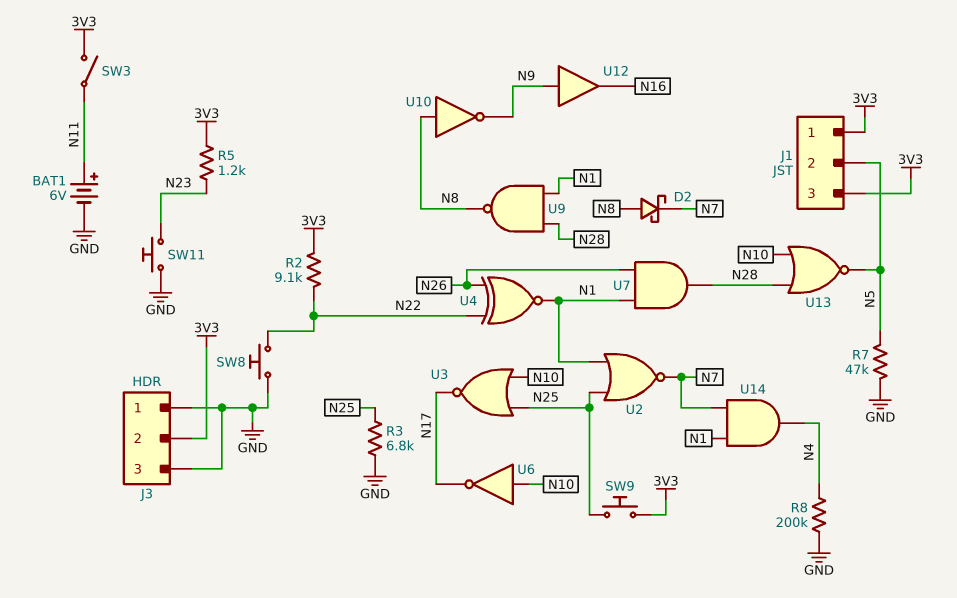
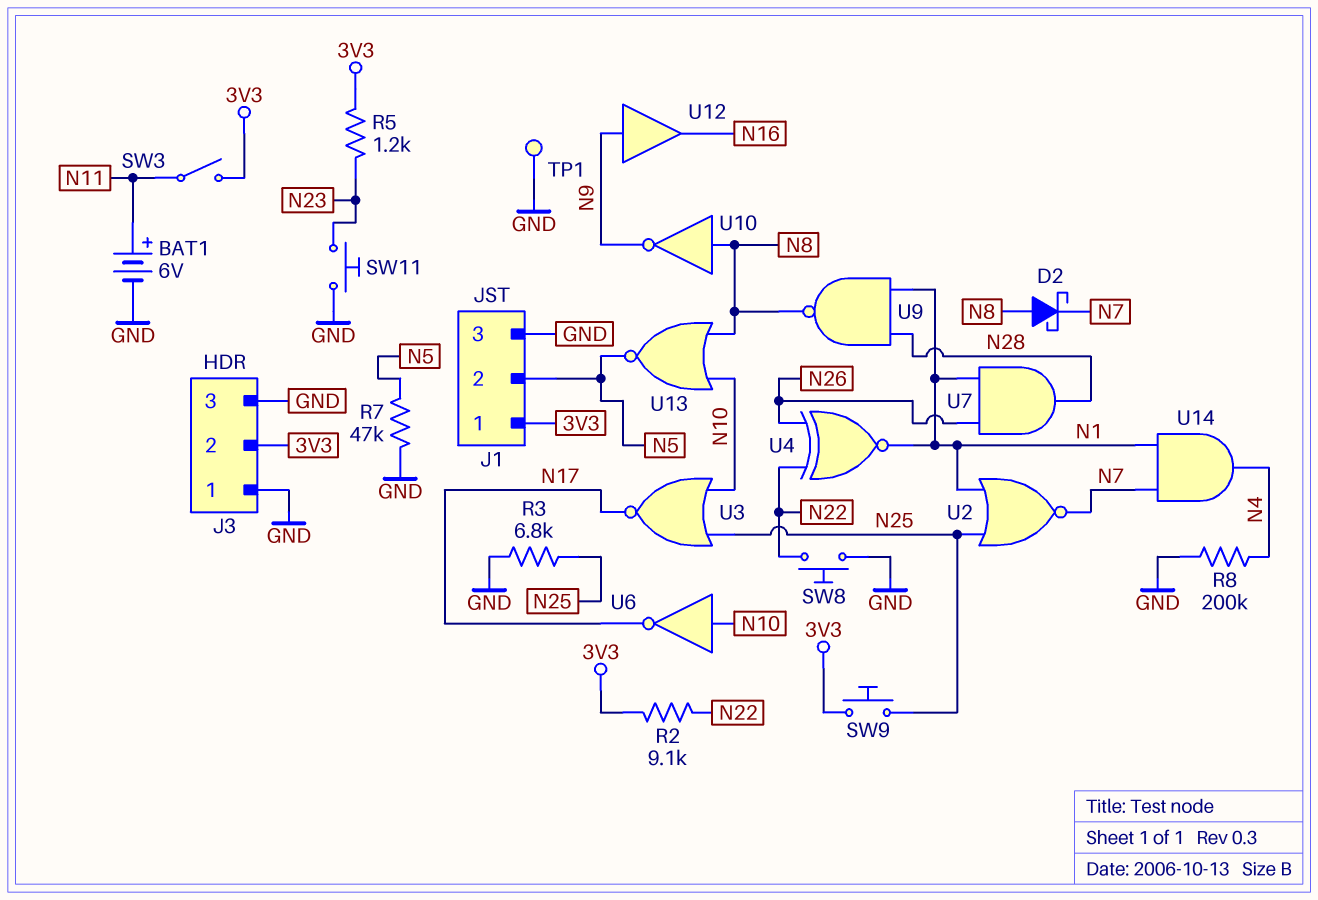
J1 pin 3: 3V3 -> GND
TP1: none -> test point (GND)
U13: NOR (in N10, in N28, out N5) -> NOR (in N8, in N10, out N5)

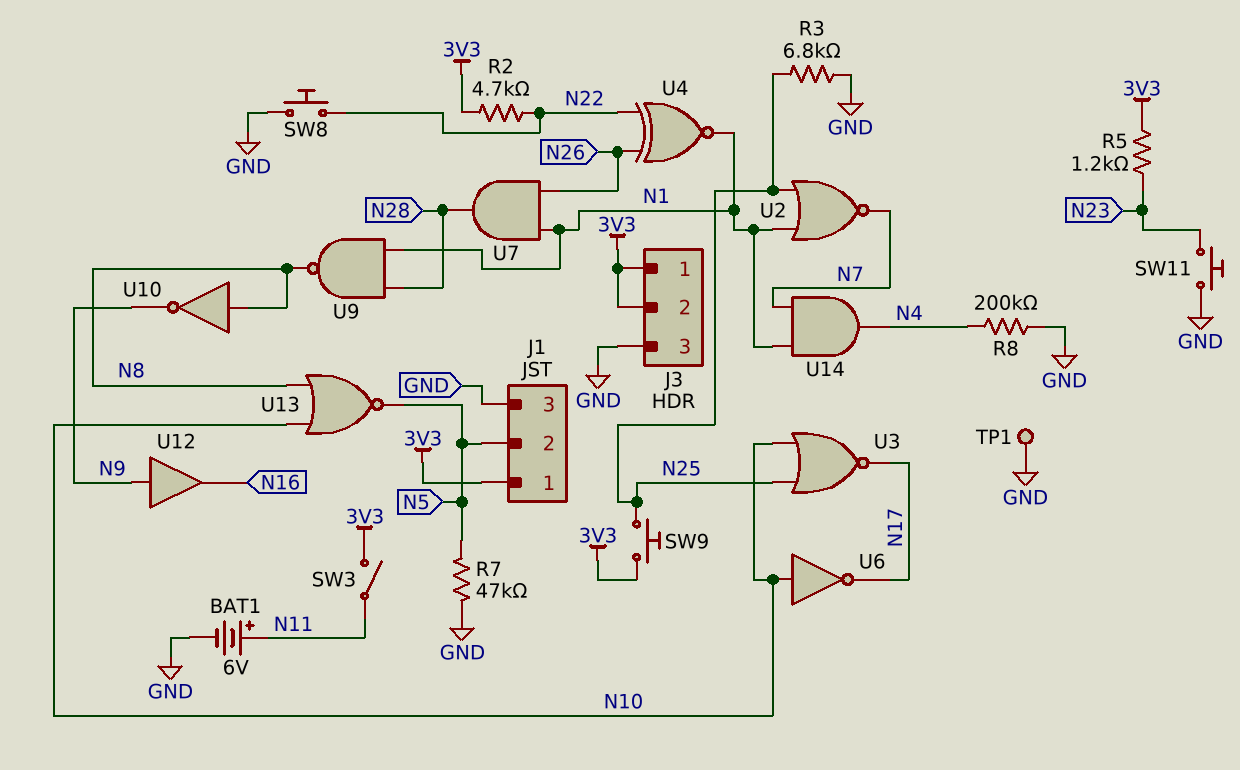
D2: schottky (A N8, K N7) -> none
J3 pin 1: GND -> 3V3
R2: 9.1k (3V3, N22) -> 4.7k (3V3, N22)

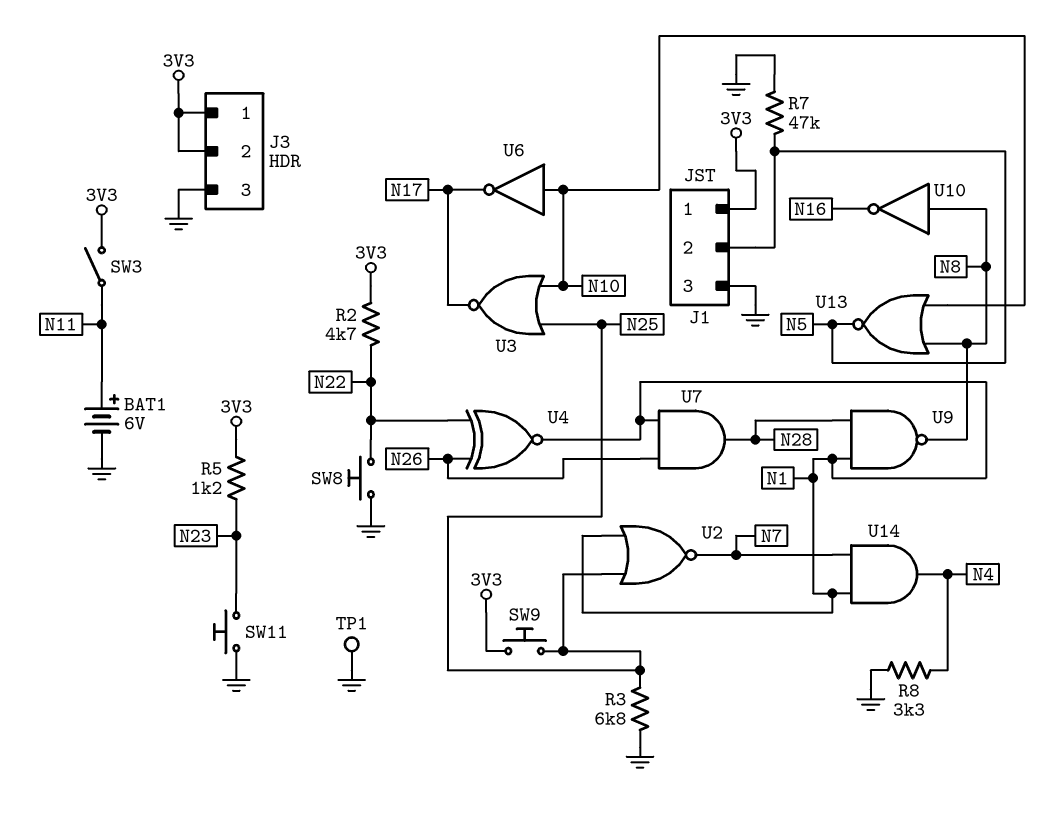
R8: 200k (GND, N4) -> 3.3k (GND, N4)
U10: NOT (in N8, out N9) -> NOT (in N8, out N16)
U12: buffer (in N9, out N16) -> none

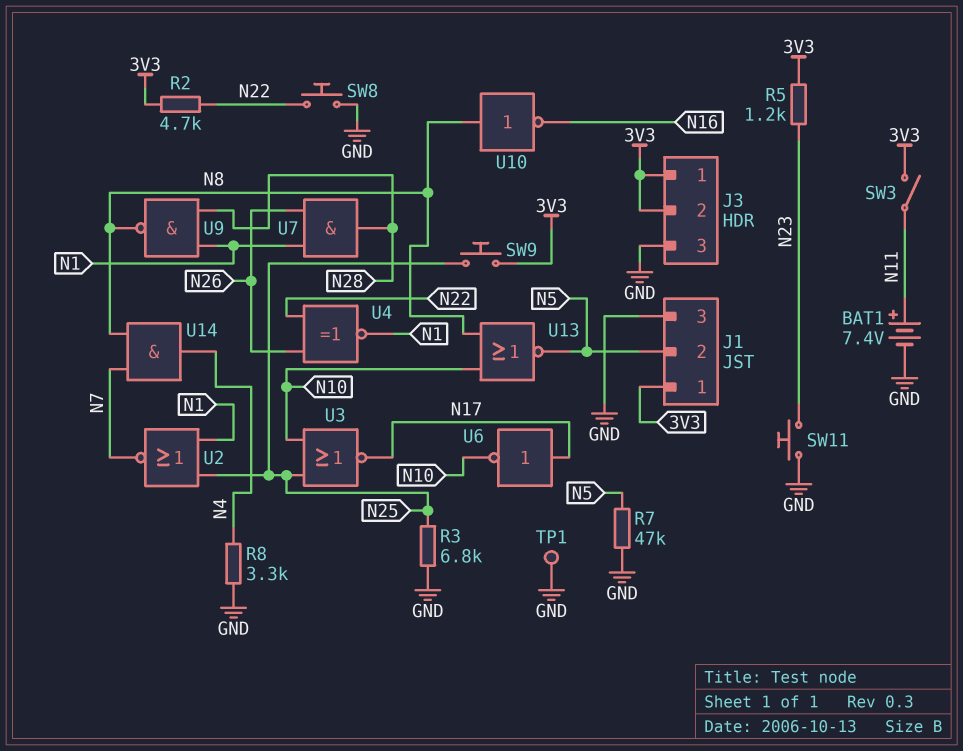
BAT1: 6V (plus N11, minus GND) -> 7.4V (plus N11, minus GND)
U6: NOT (in N10, out N17) -> NOT (in N17, out N10)
U14: AND (in N1, in N7, out N4) -> AND (in N7, in N8, out N4)

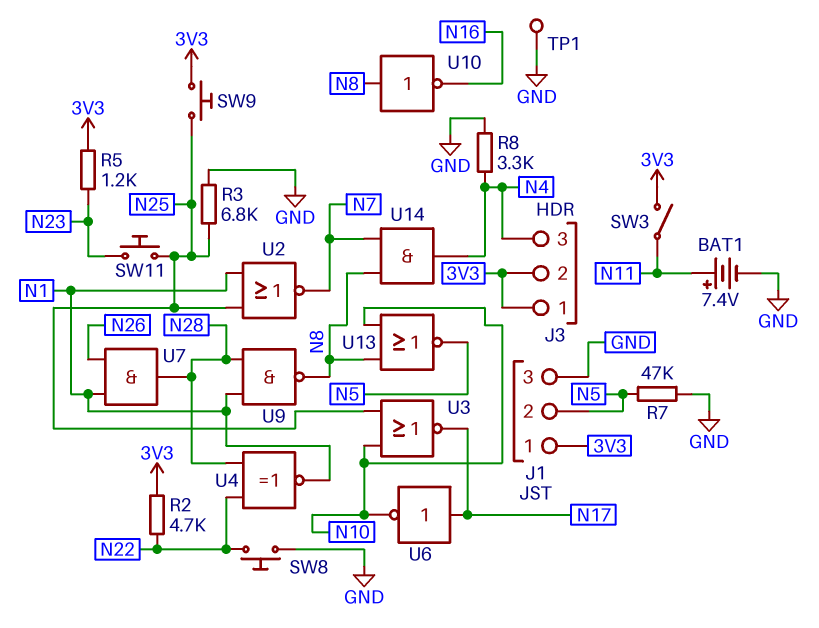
J3 pin 3: GND -> N4
SW11: button (GND, N23) -> button (N23, N25)
U4: XNOR (in N22, in N26, out N1) -> XNOR (in N22, in N28, out N1)

